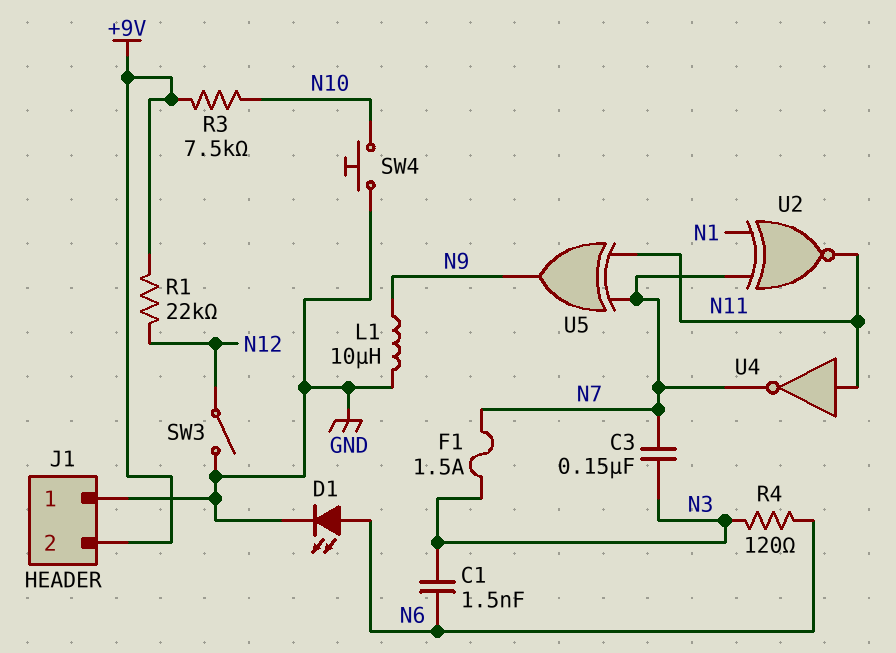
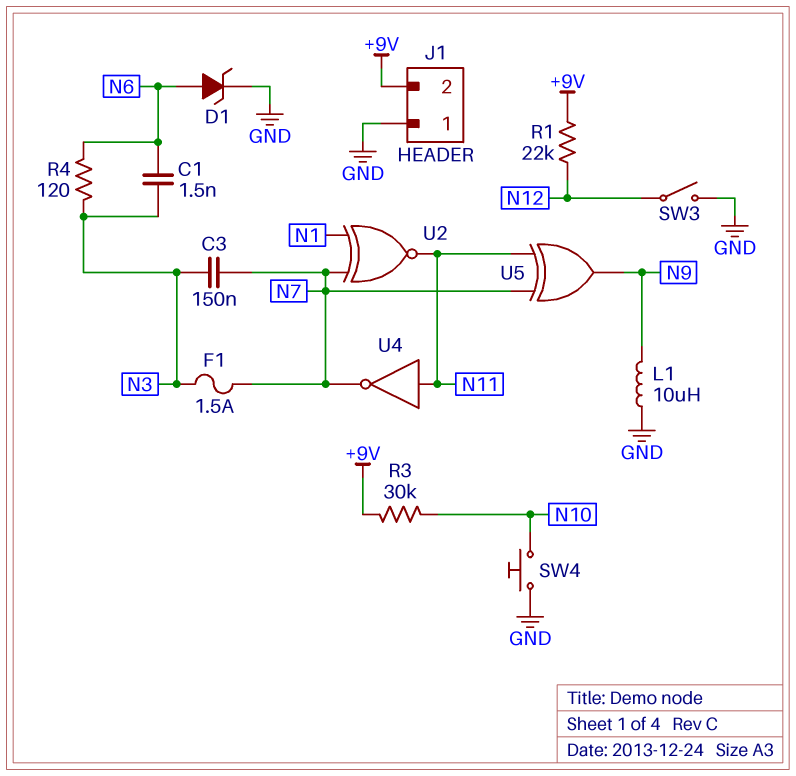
D1: LED (A N6, K GND) -> zener (A N6, K GND)
R3: 7.5k (+9V, N10) -> 30k (+9V, N10)

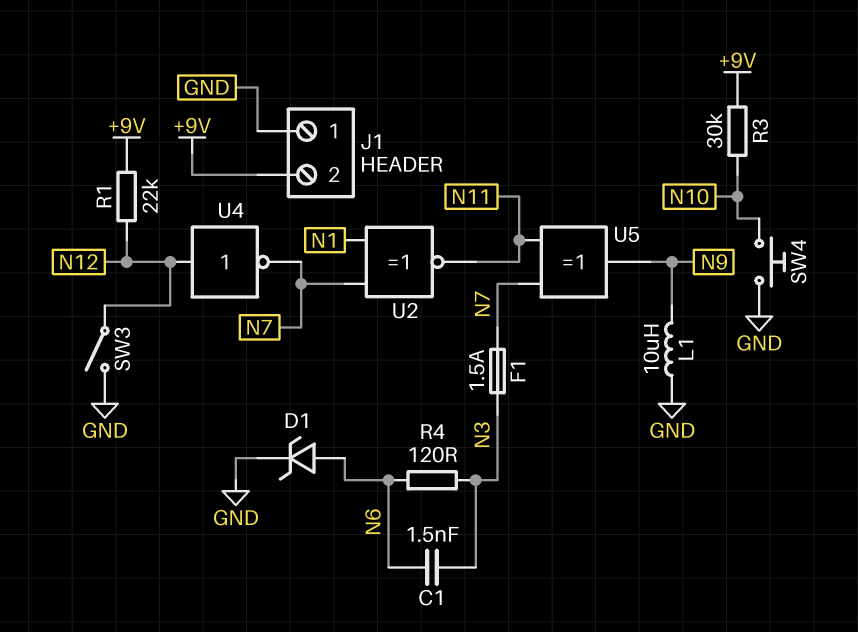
C3: 150nF (N3, N7) -> none
U4: NOT (in N11, out N7) -> NOT (in N12, out N7)

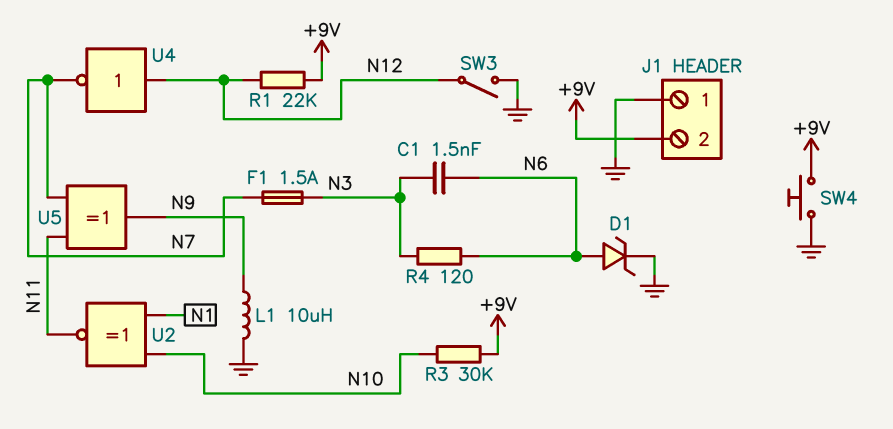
SW4: button (GND, N10) -> button (+9V, GND)
U2: XNOR (in N1, in N7, out N11) -> XNOR (in N1, in N10, out N11)

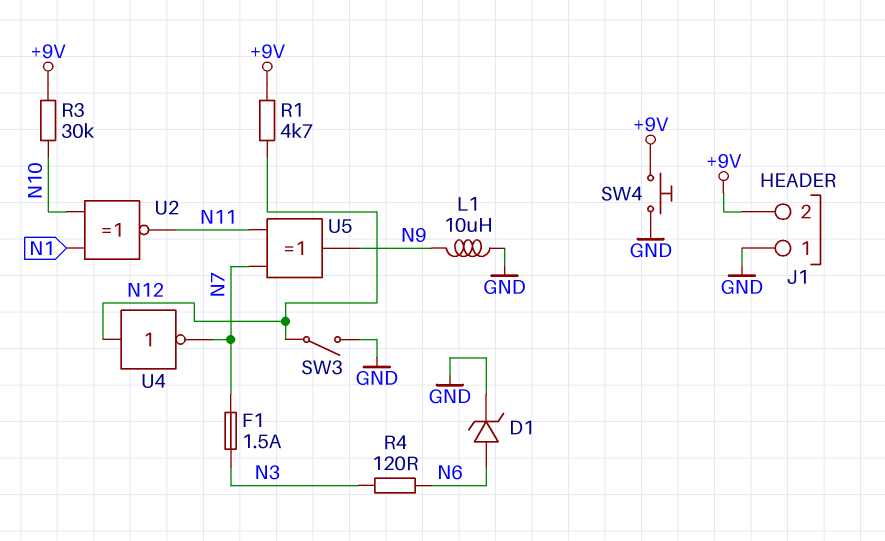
C1: 1.5nF (N3, N6) -> none
R1: 22k (+9V, N12) -> 4.7k (+9V, N12)

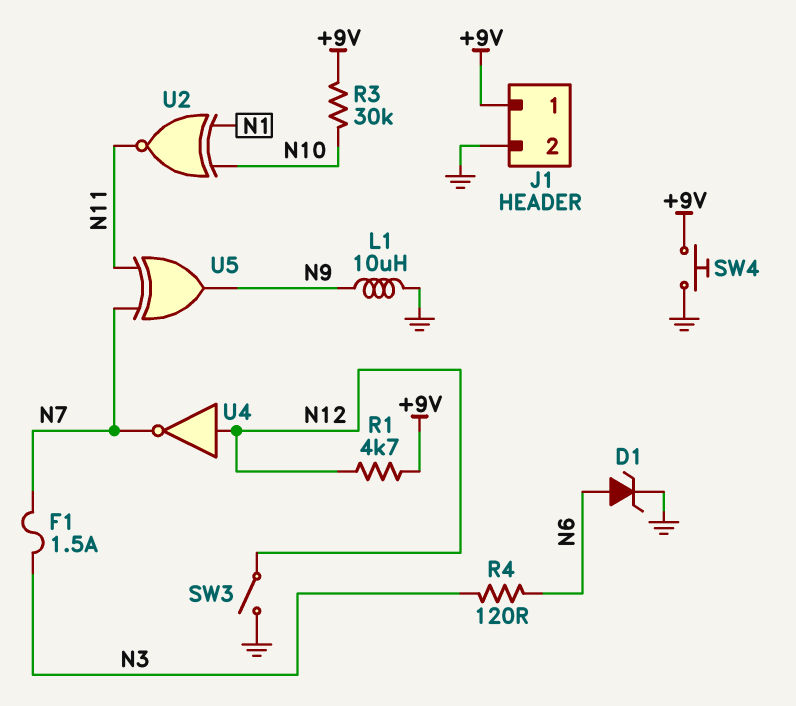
J1 pin 1: GND -> +9V
J1 pin 2: +9V -> GND

